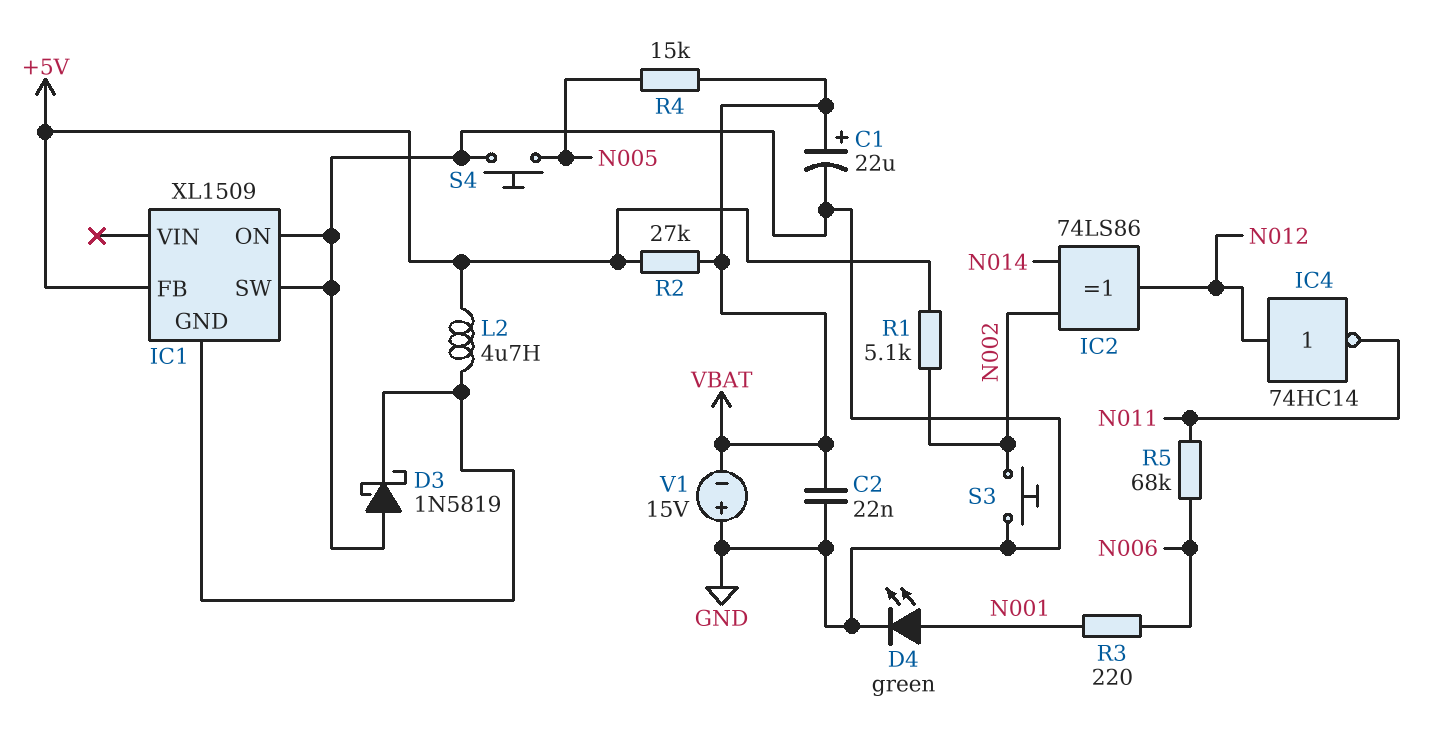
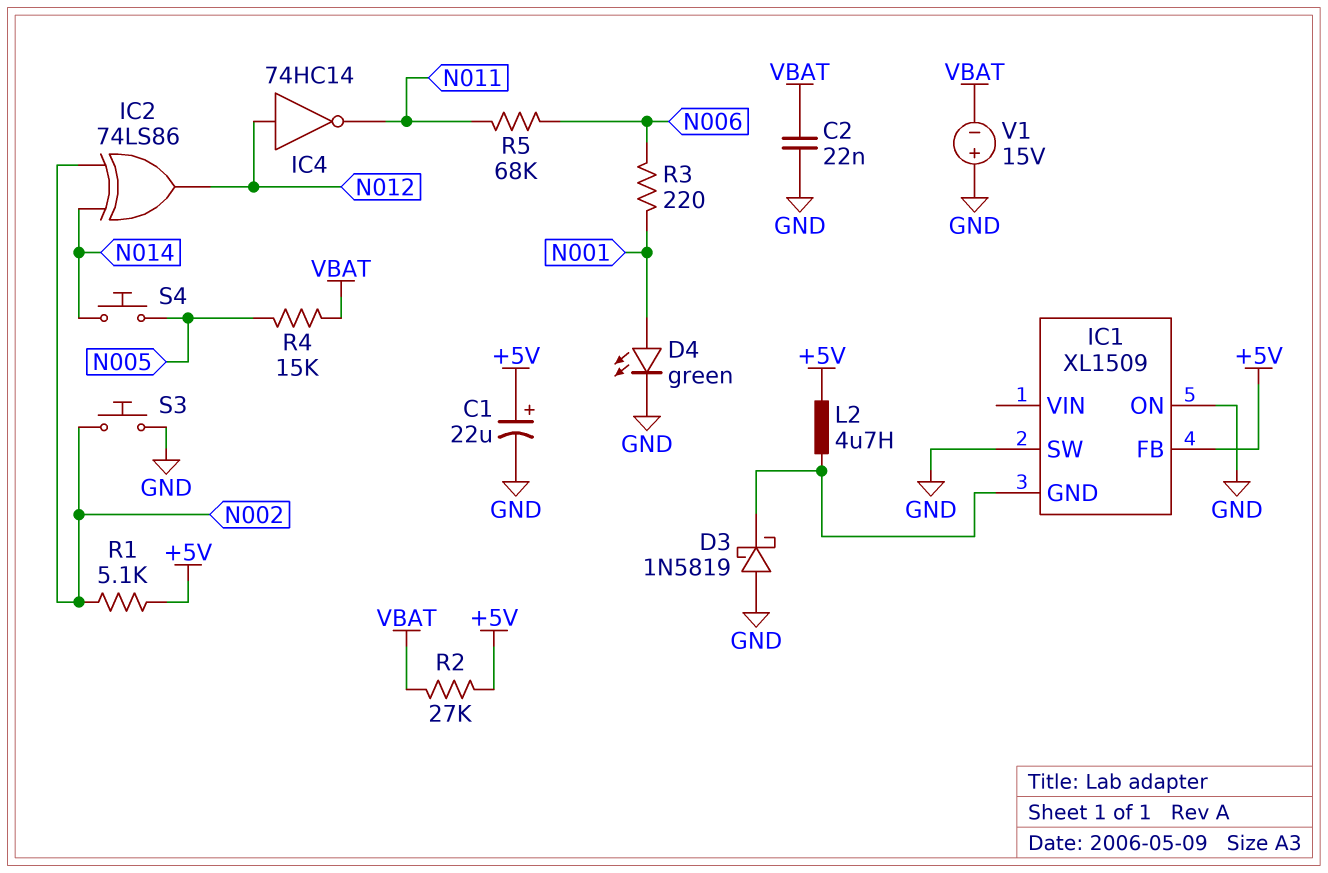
C1: 22uF (plus VBAT, minus GND) -> 22uF (plus +5V, minus GND)
S4: button (GND, N005) -> button (N005, N014)

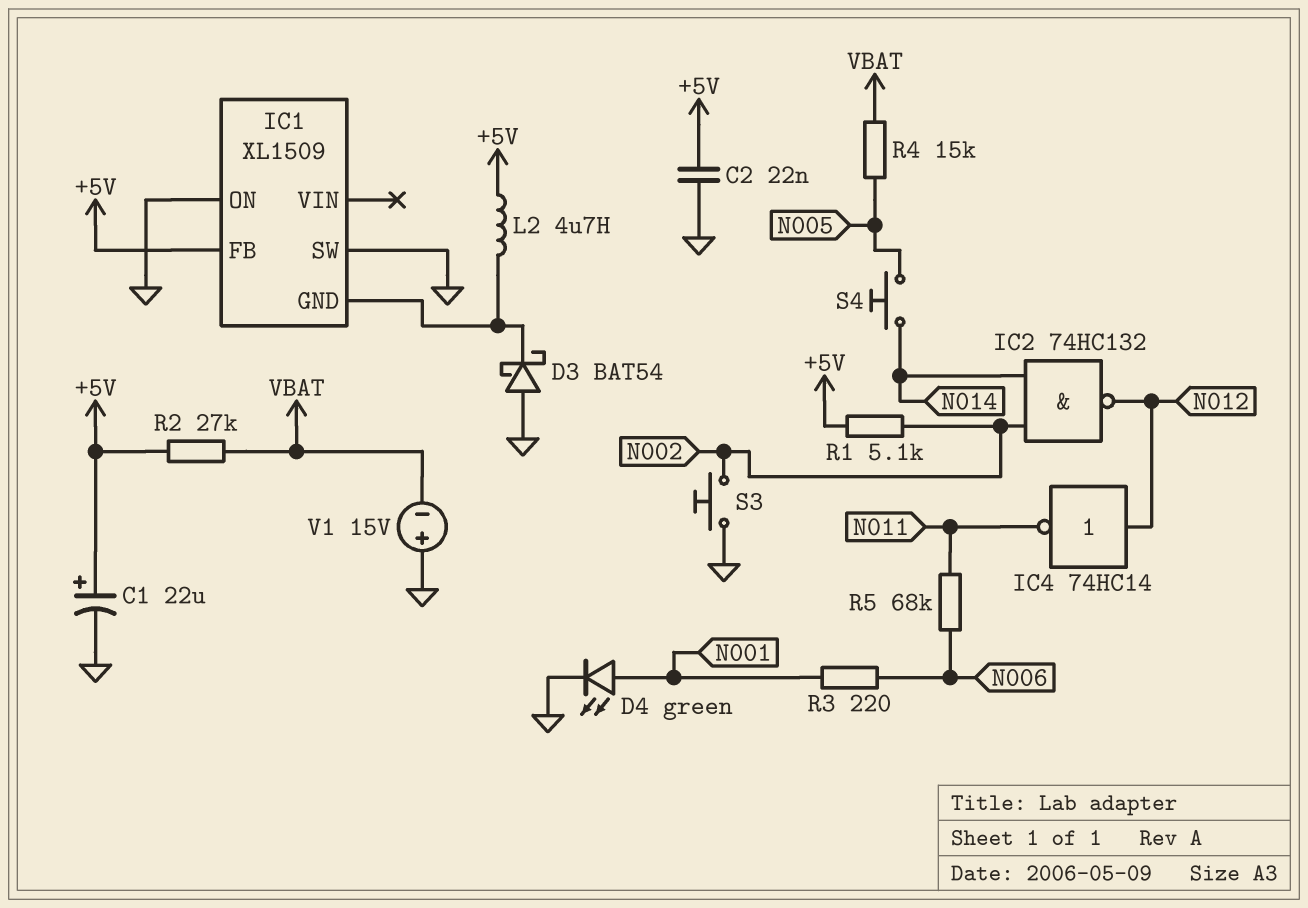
C2: 22nF (GND, VBAT) -> 22nF (+5V, GND)
D3: schottky 1N5819 (A GND, K IC1/GND) -> schottky BAT54 (A GND, K IC1/GND)
IC2: XOR 74LS86 (in N002, in N014, out N012) -> NAND 74HC132 (in N002, in N014, out N012)

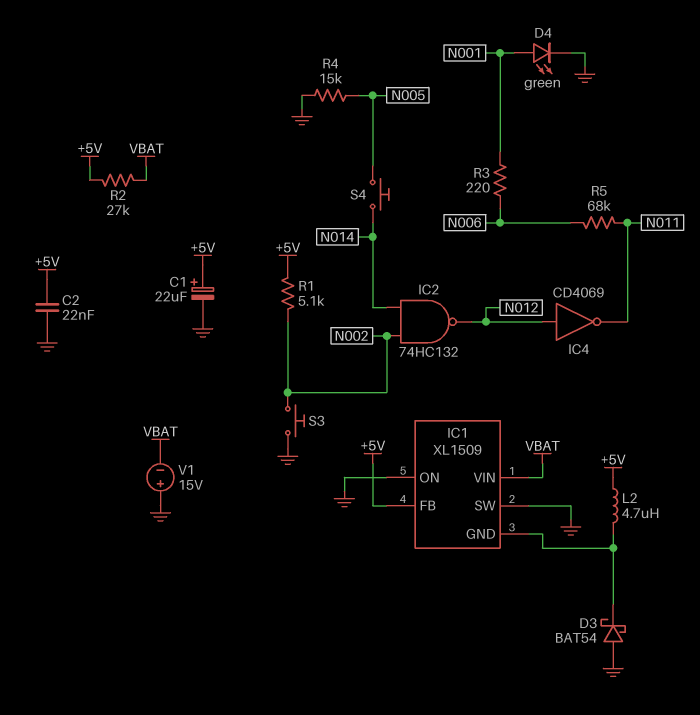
IC1 pin VIN: none -> VBAT
IC4: NOT 74HC14 (in N012, out N011) -> NOT CD4069 (in N012, out N011)
R4: 15k (N005, VBAT) -> 15k (GND, N005)

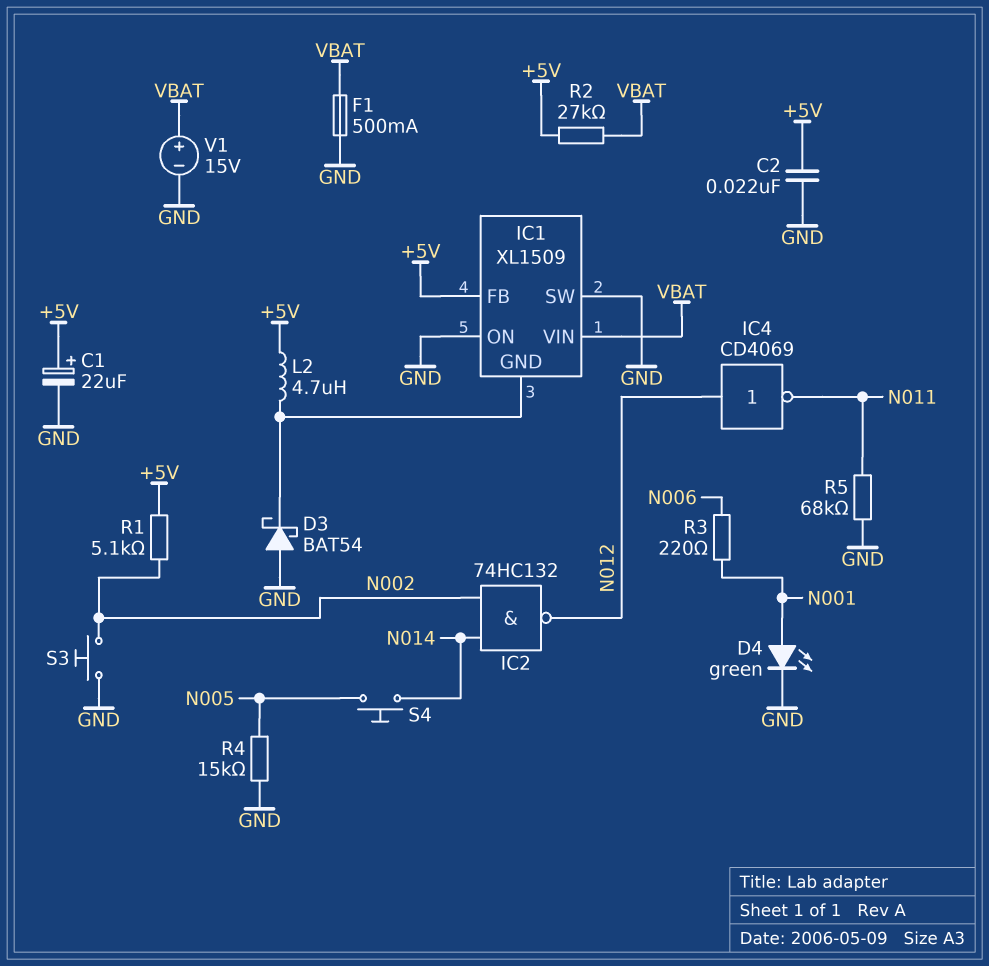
F1: none -> 500mA (GND, VBAT)
R5: 68k (N006, N011) -> 68k (GND, N011)
V1: 15V (plus GND, minus VBAT) -> 15V (plus VBAT, minus GND)

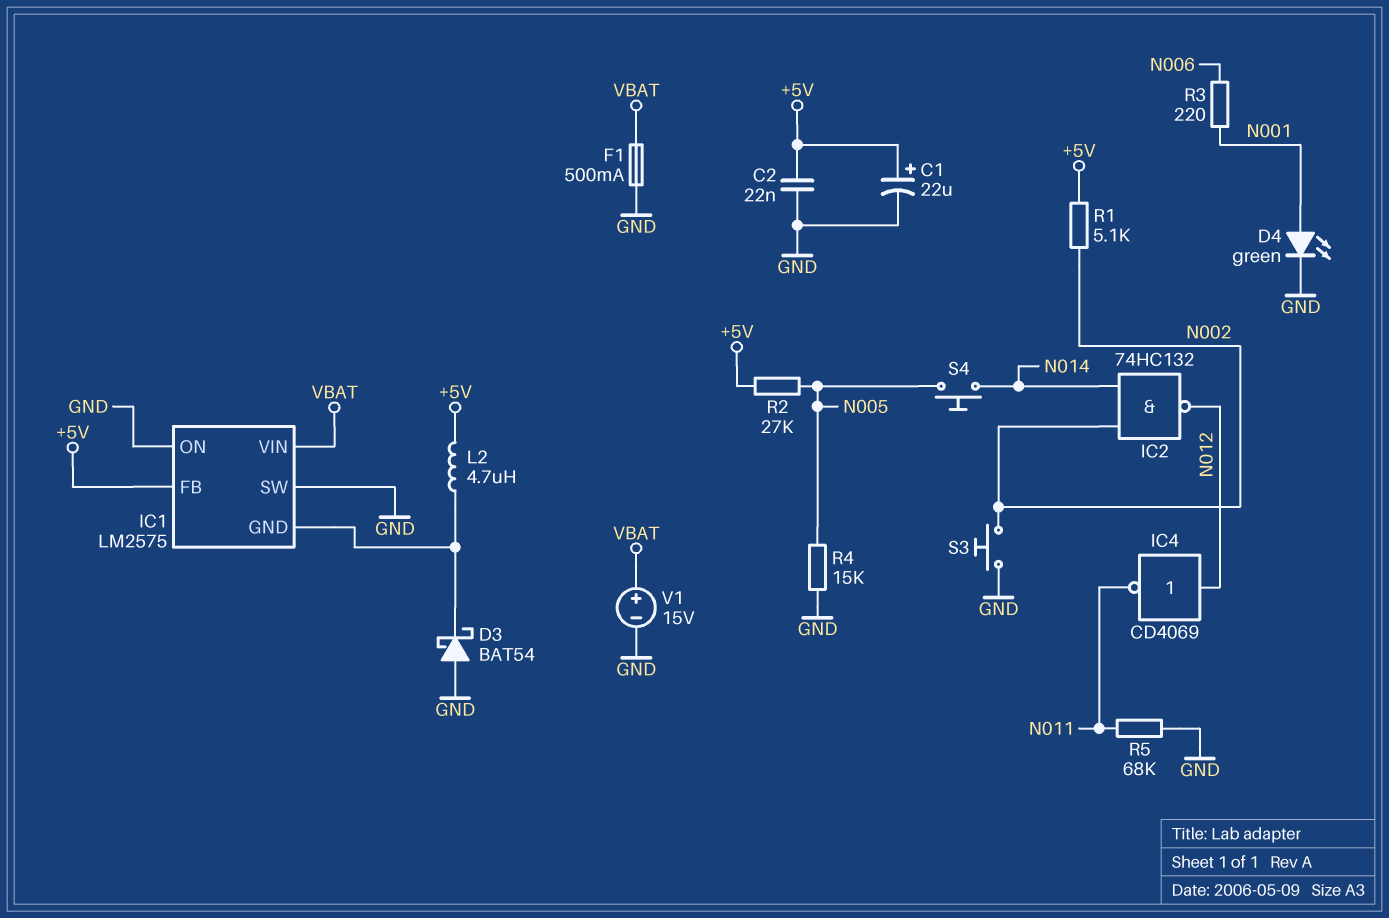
IC1: XL1509 -> LM2575
R2: 27k (+5V, VBAT) -> 27k (+5V, N005)

